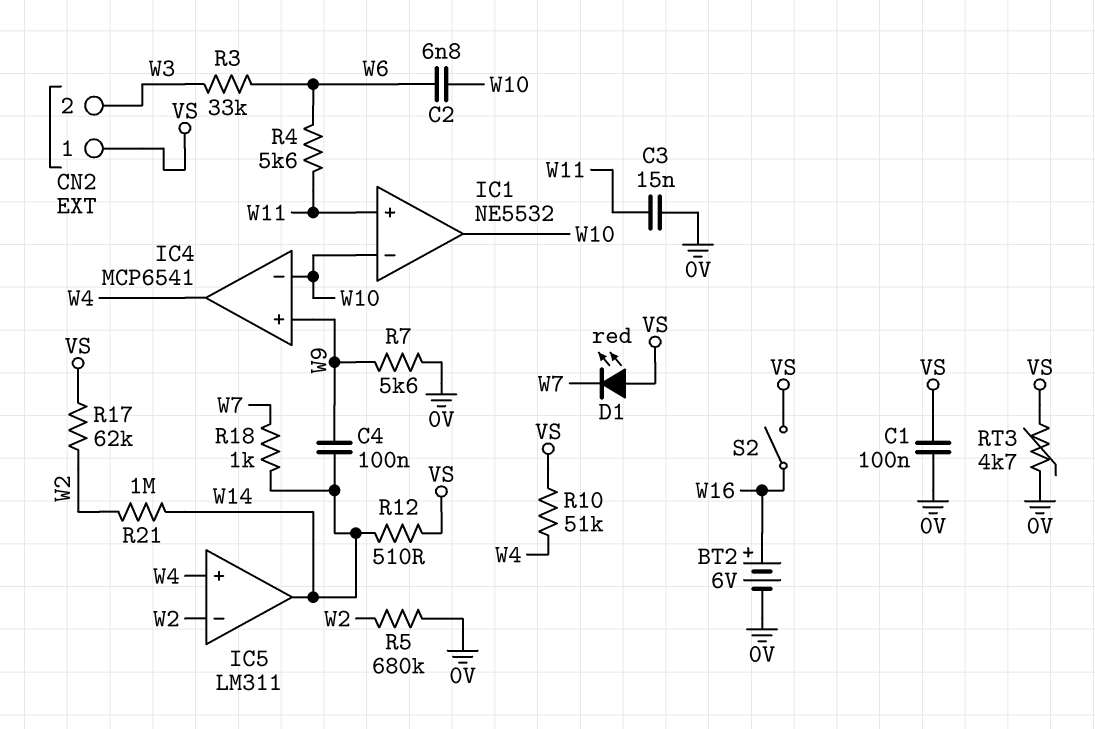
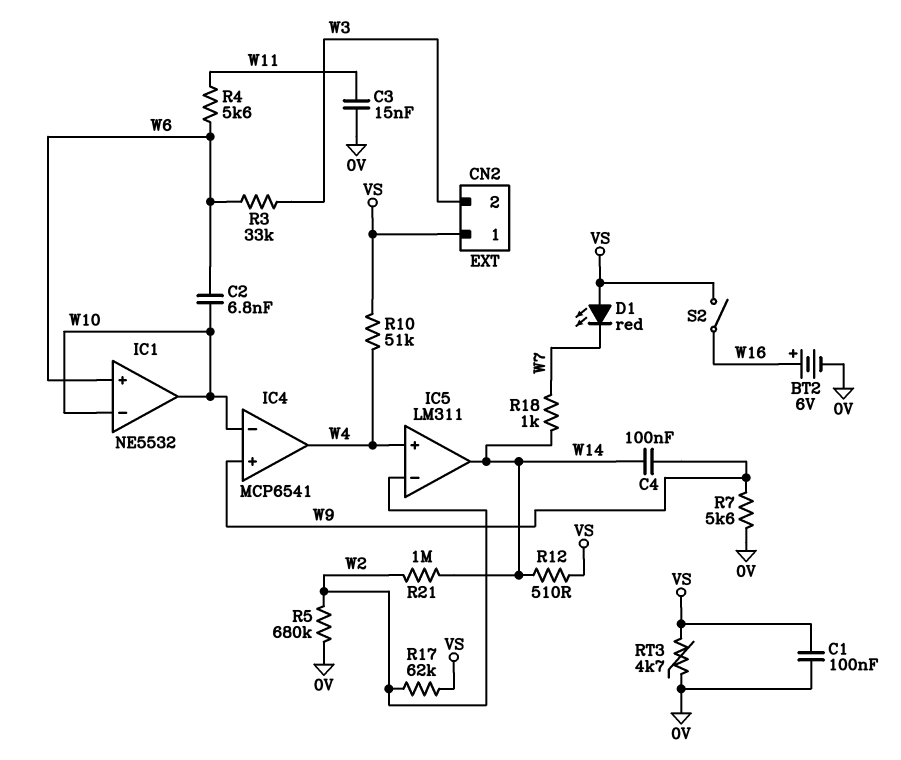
IC1 pin in+: W11 -> W6

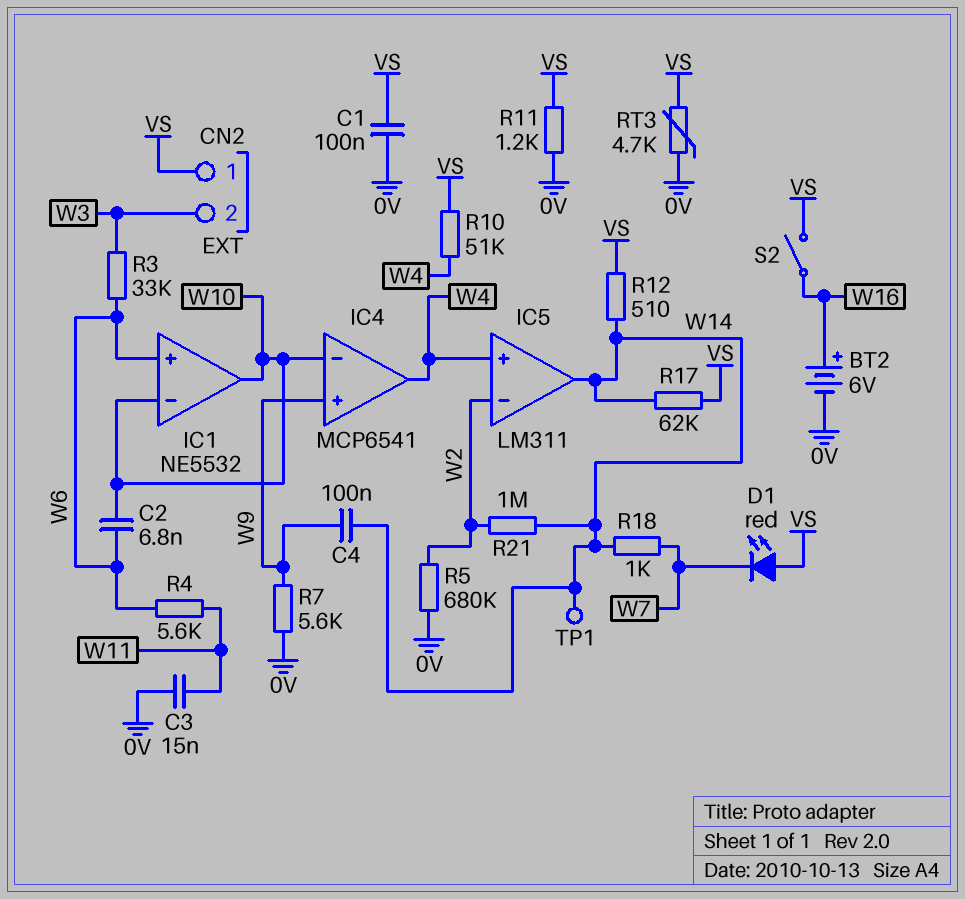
R11: none -> 1.2k (0V, VS)
R17: 62k (VS, W2) -> 62k (VS, W14)
TP1: none -> test point (W14)

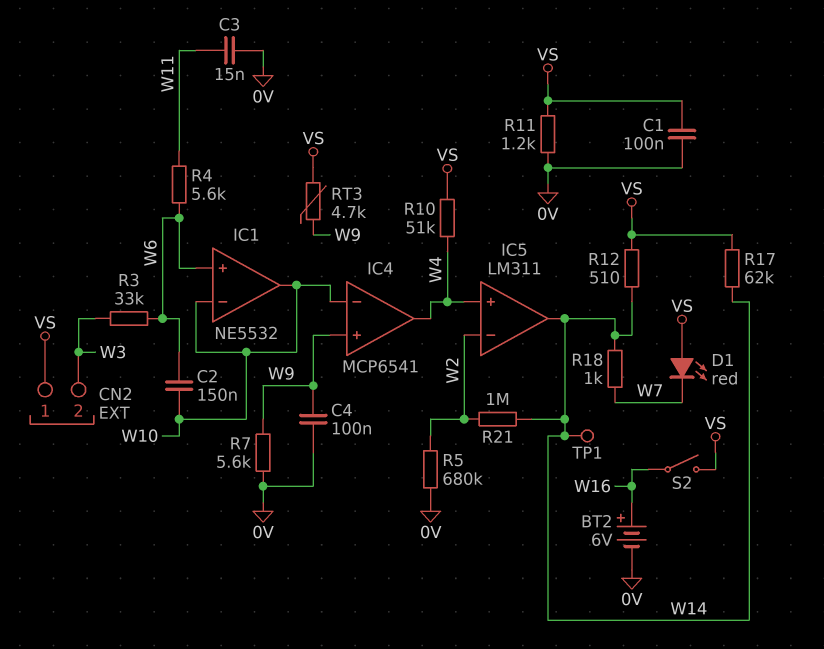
C2: 6.8nF (W6, W10) -> 150nF (W6, W10)
C4: 100nF (W9, W14) -> 100nF (0V, W9)
RT3: 4.7k (0V, VS) -> 4.7k (VS, W9)

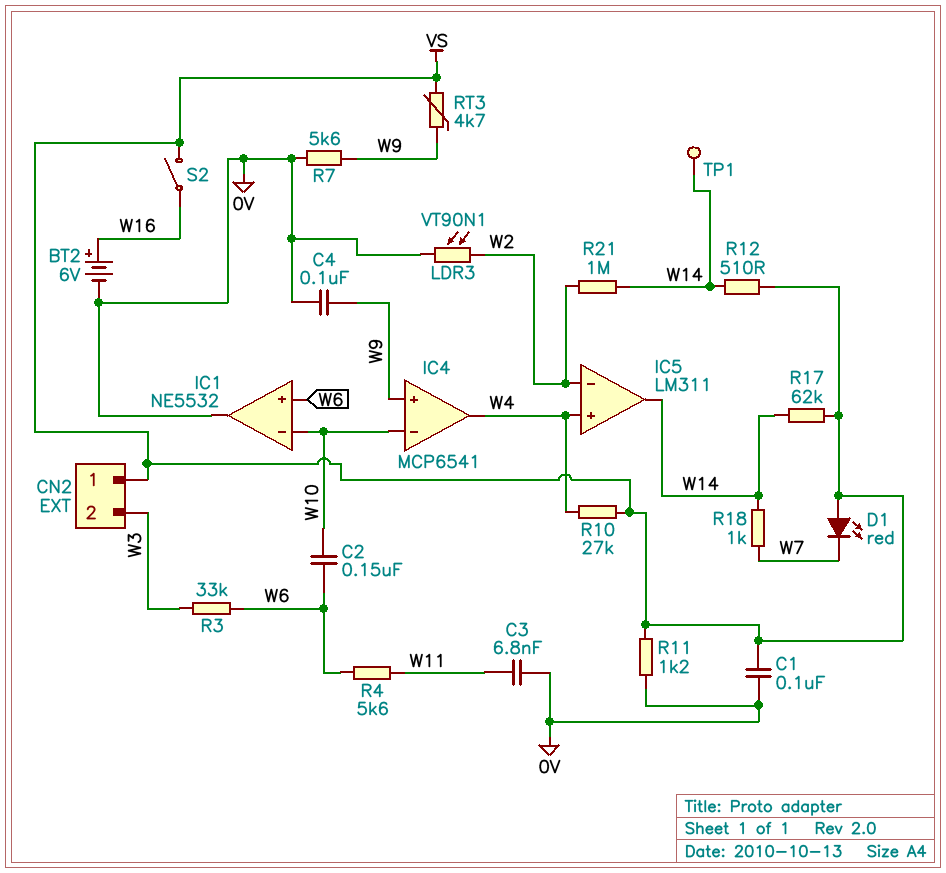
C3: 15nF (0V, W11) -> 6.8nF (0V, W11)
IC1 pin out: W10 -> 0V
LDR3: none -> VT90N1 (0V, W2)
R5: 680k (0V, W2) -> none
R10: 51k (VS, W4) -> 27k (VS, W4)

